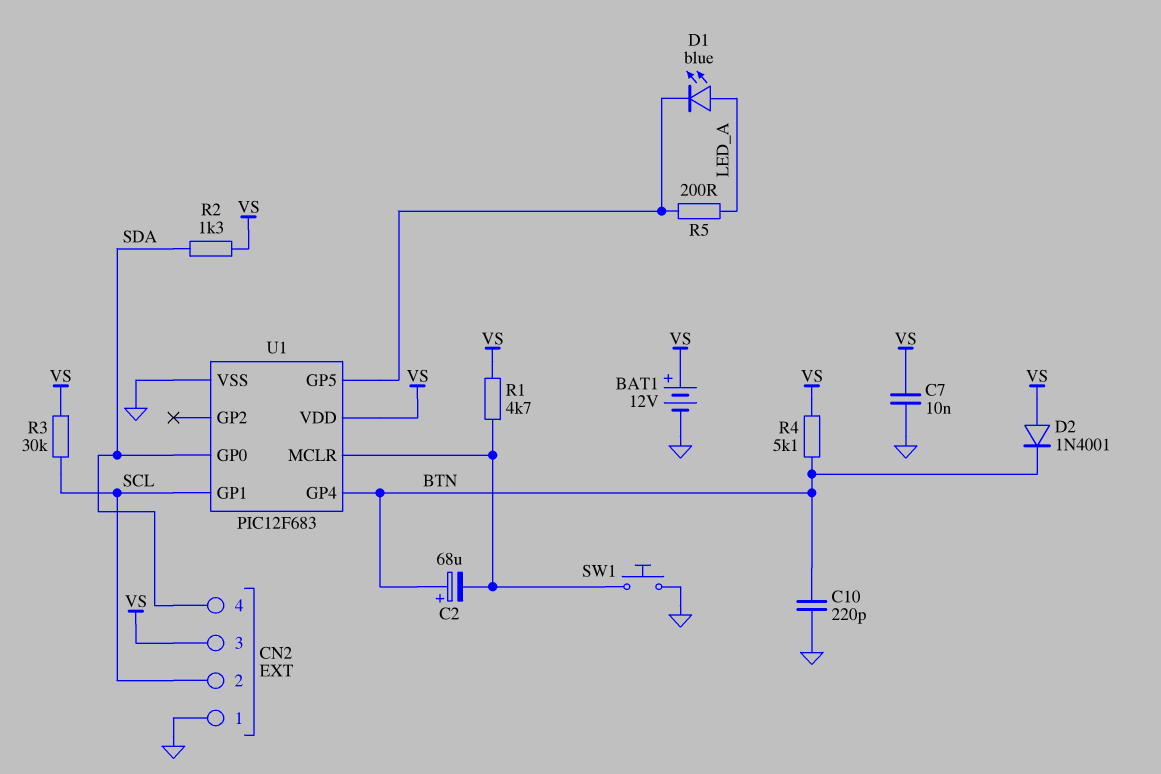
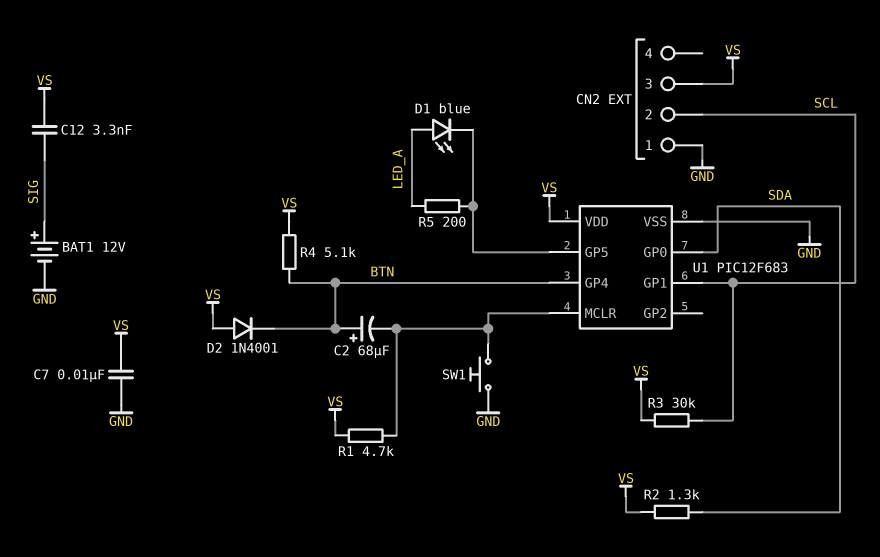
BAT1: 12V (plus VS, minus GND) -> 12V (plus SIG, minus GND)
C10: 220pF (BTN, GND) -> none
C12: none -> 3.3nF (SIG, VS)
CN2 pin 4: SDA -> none

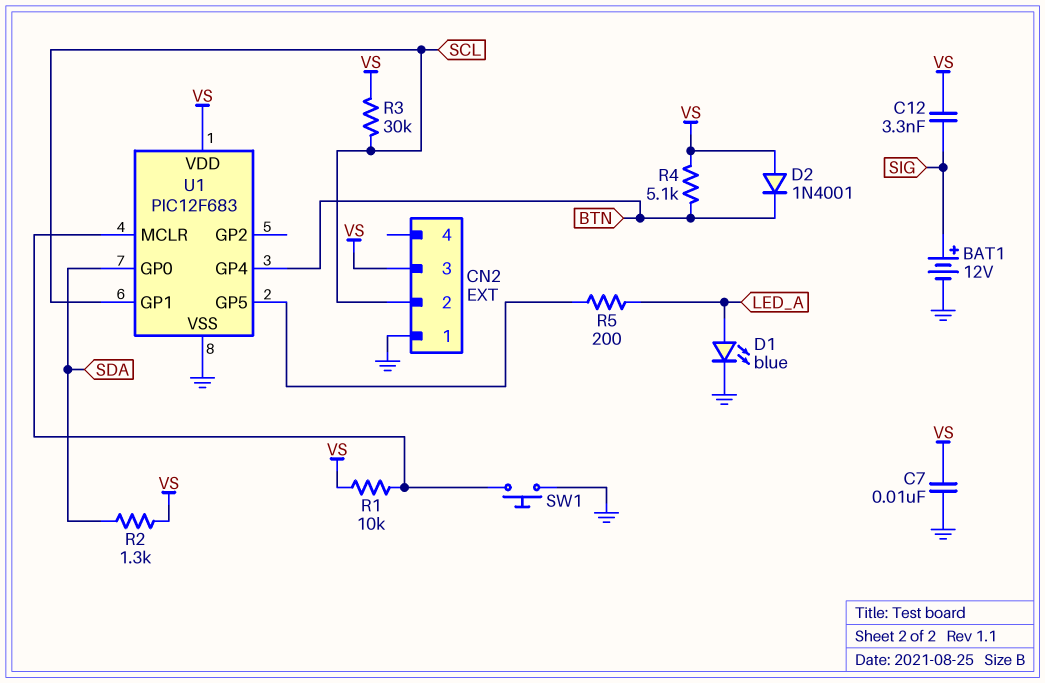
C2: 68uF (plus BTN, minus U1/MCLR) -> none
D1: LED blue (A LED_A, K U1/GP5) -> LED blue (A LED_A, K GND)
R1: 4.7k (U1/MCLR, VS) -> 10k (U1/MCLR, VS)

